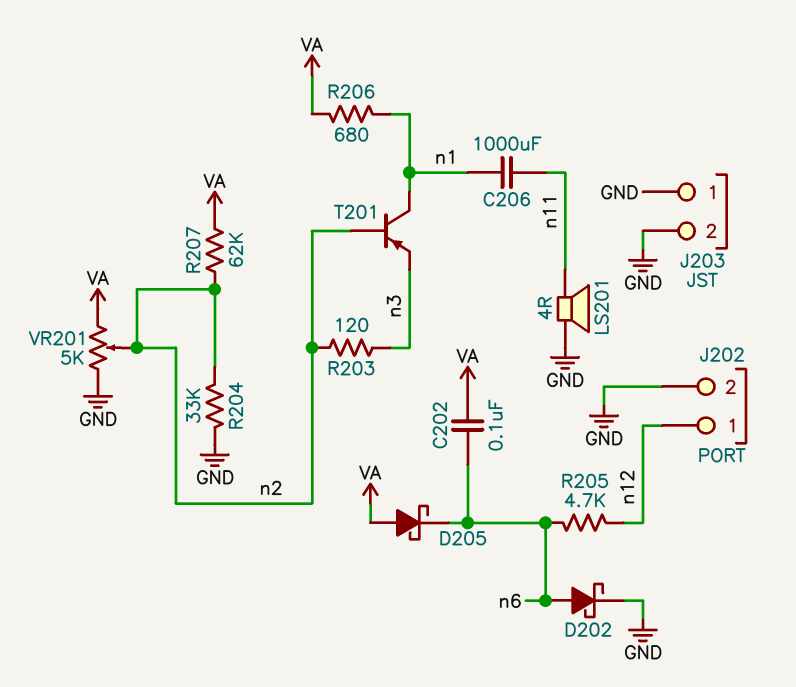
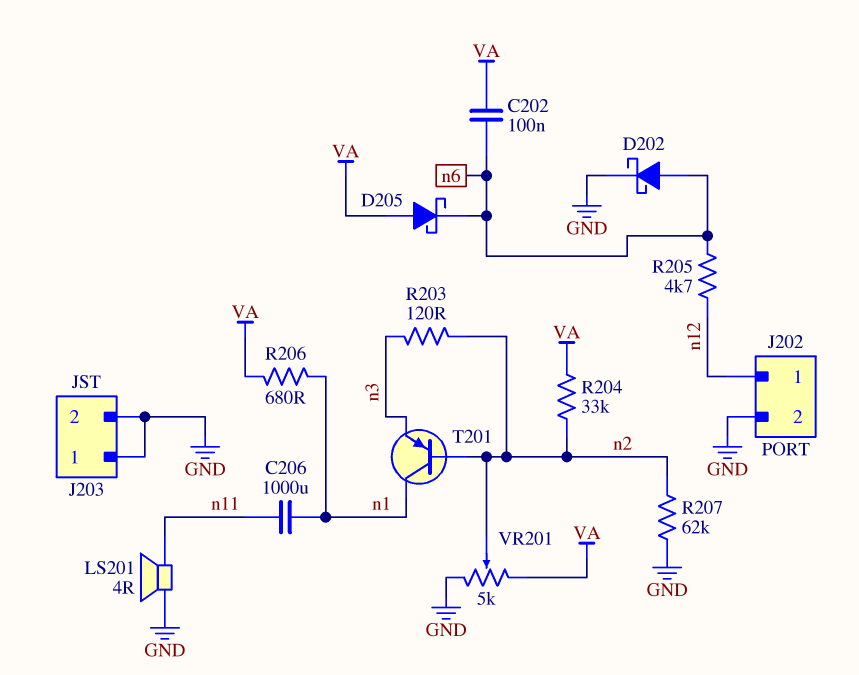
R204: 33k (GND, n2) -> 33k (VA, n2)
R207: 62k (VA, n2) -> 62k (GND, n2)

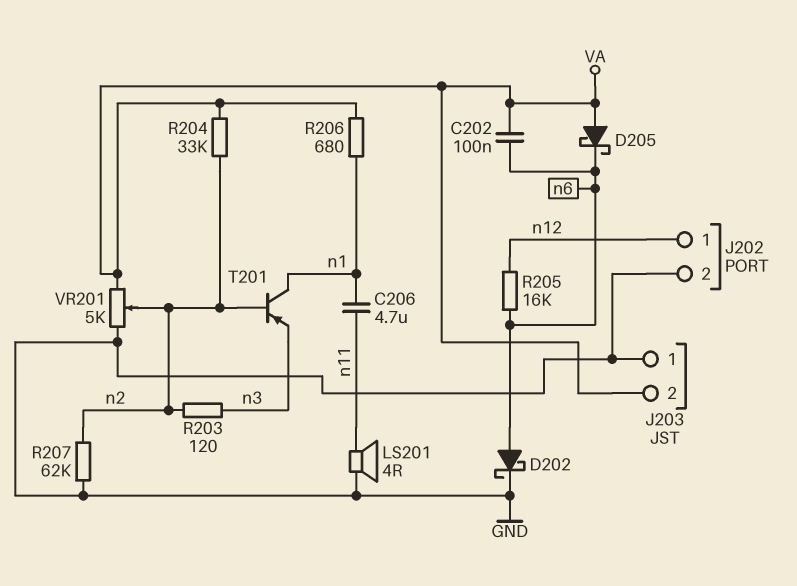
C206: 1000uF (n1, n11) -> 4.7uF (n1, n11)
J203 pin 2: GND -> VA
R205: 4.7k (n6, n12) -> 16k (n6, n12)

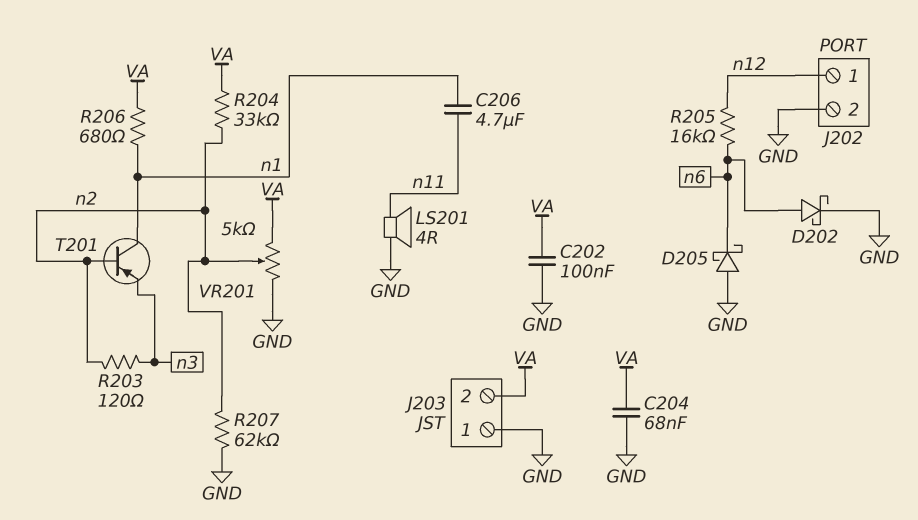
C202: 100nF (VA, n6) -> 100nF (GND, VA)
C204: none -> 68nF (GND, VA)
D205: schottky (A VA, K n6) -> schottky (A GND, K n6)

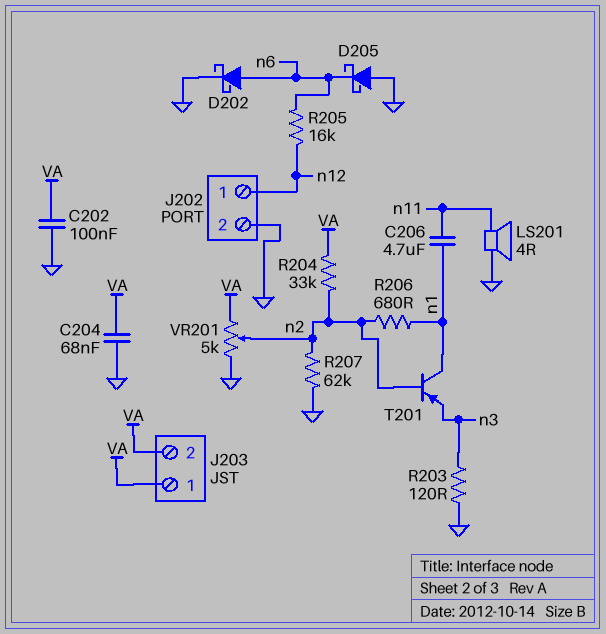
J203 pin 1: GND -> VA
R203: 120 (n2, n3) -> 120 (GND, n3)
R206: 680 (VA, n1) -> 680 (n1, n2)

